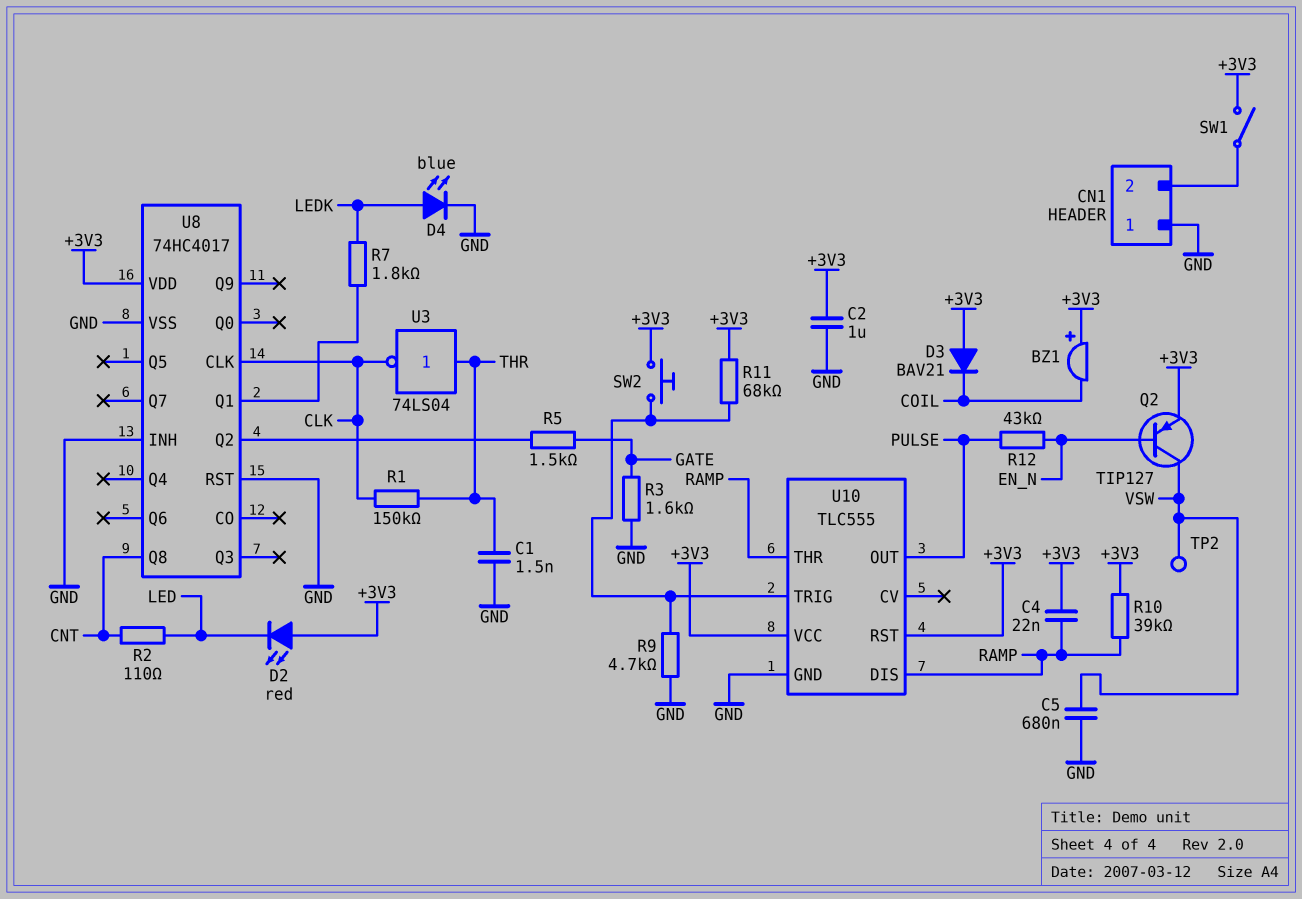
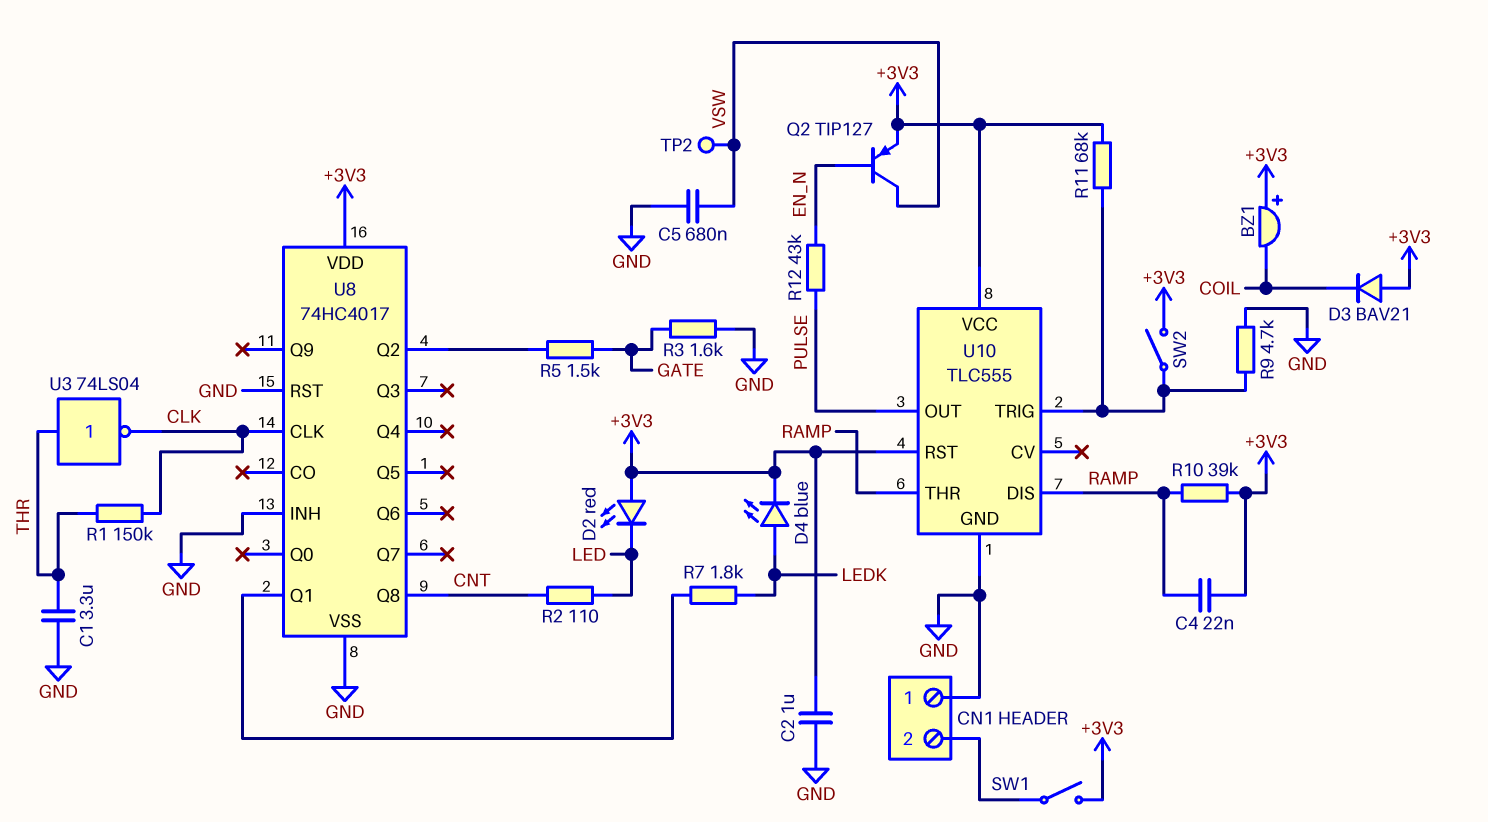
C1: 1.5nF (GND, THR) -> 3.3uF (GND, THR)
D4: LED blue (A LEDK, K GND) -> LED blue (A LEDK, K +3V3)
SW2: button (+3V3, U10/TRIG) -> switch (+3V3, U10/TRIG)

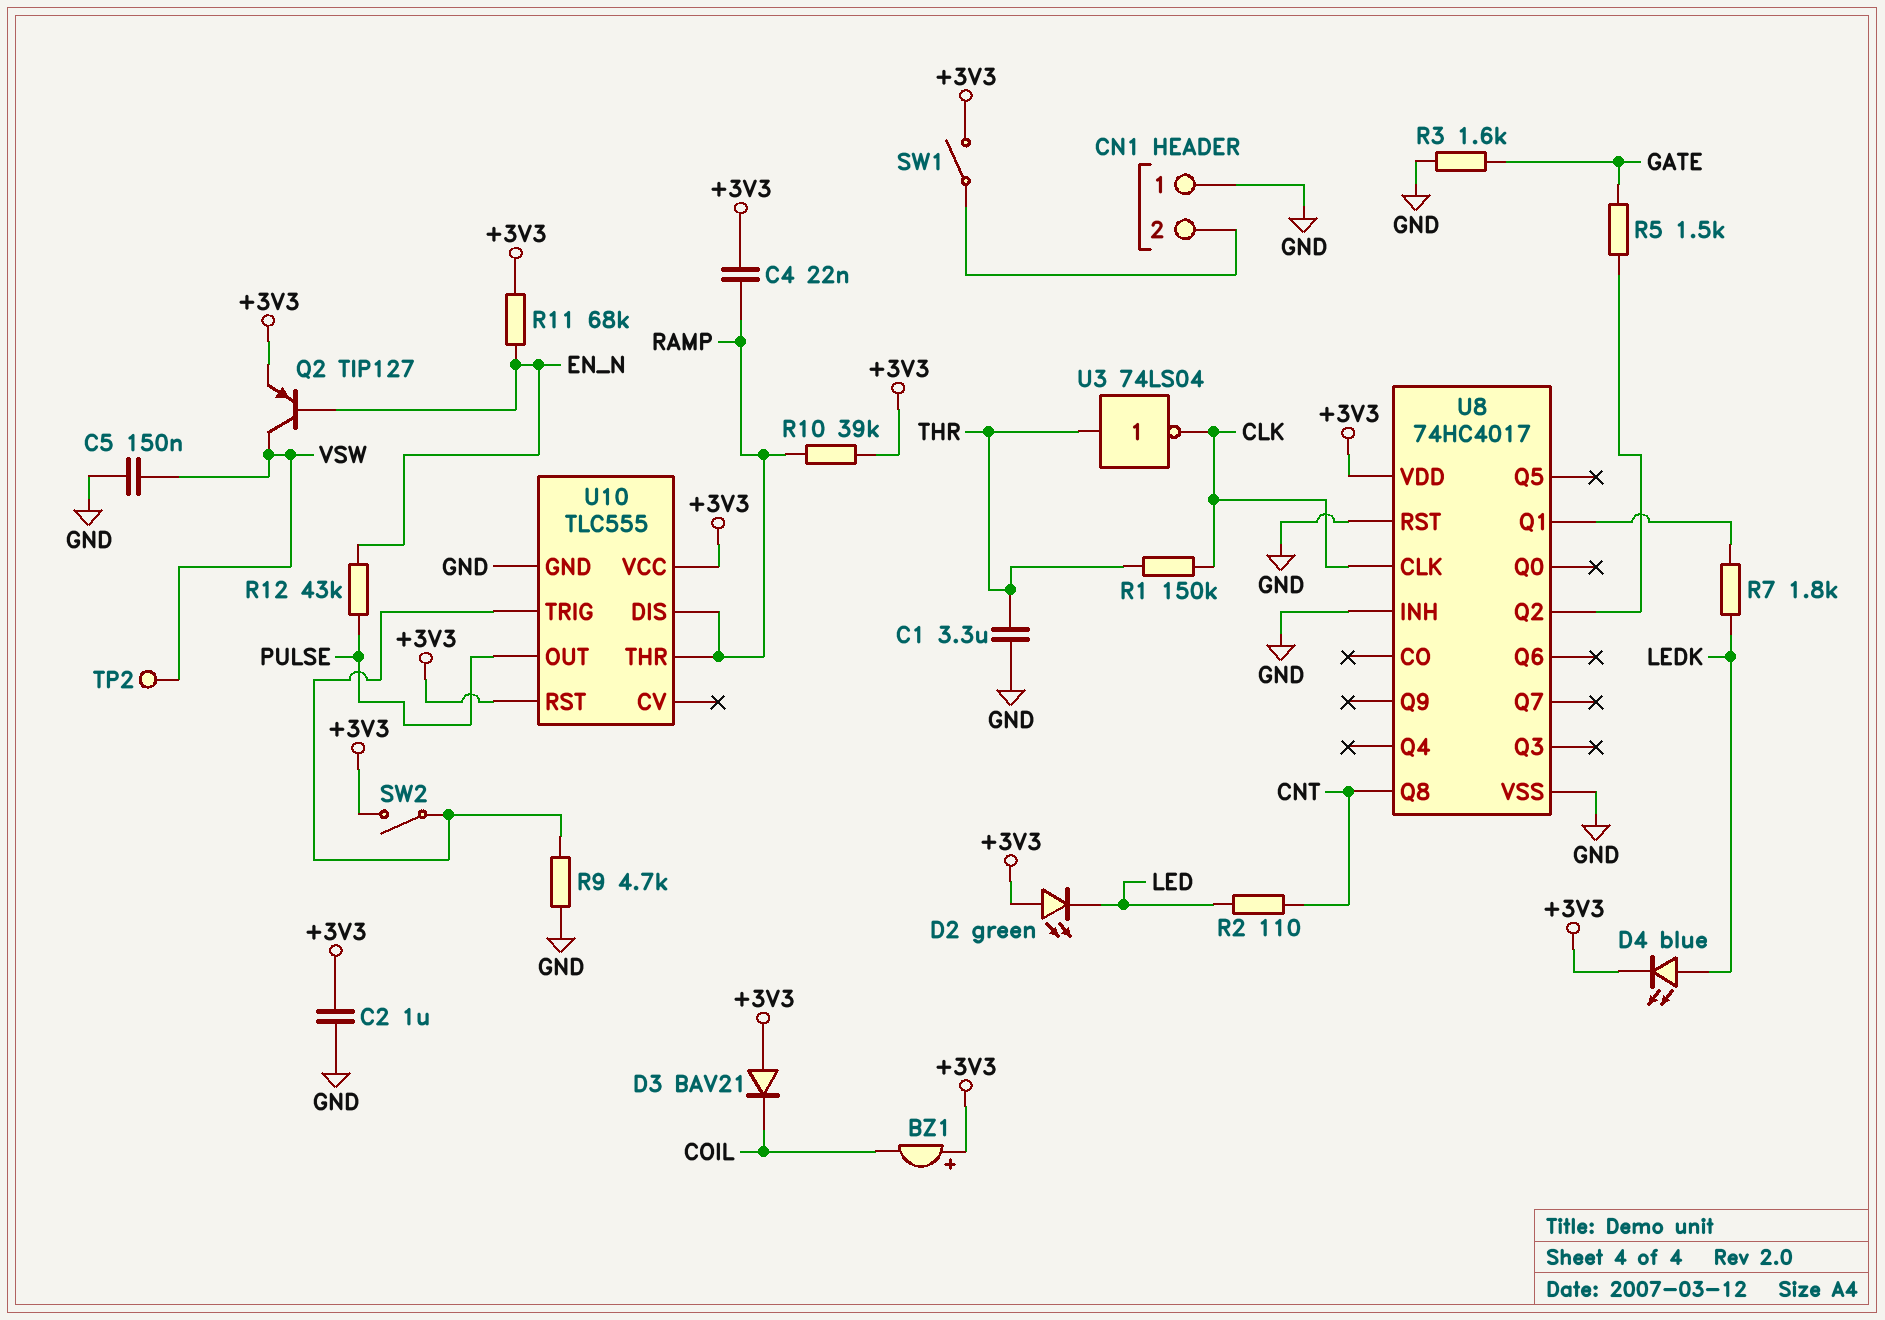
C5: 680nF (GND, VSW) -> 150nF (GND, VSW)
D2: LED red (A +3V3, K LED) -> LED green (A +3V3, K LED)
R11: 68k (+3V3, U10/TRIG) -> 68k (+3V3, EN_N)

